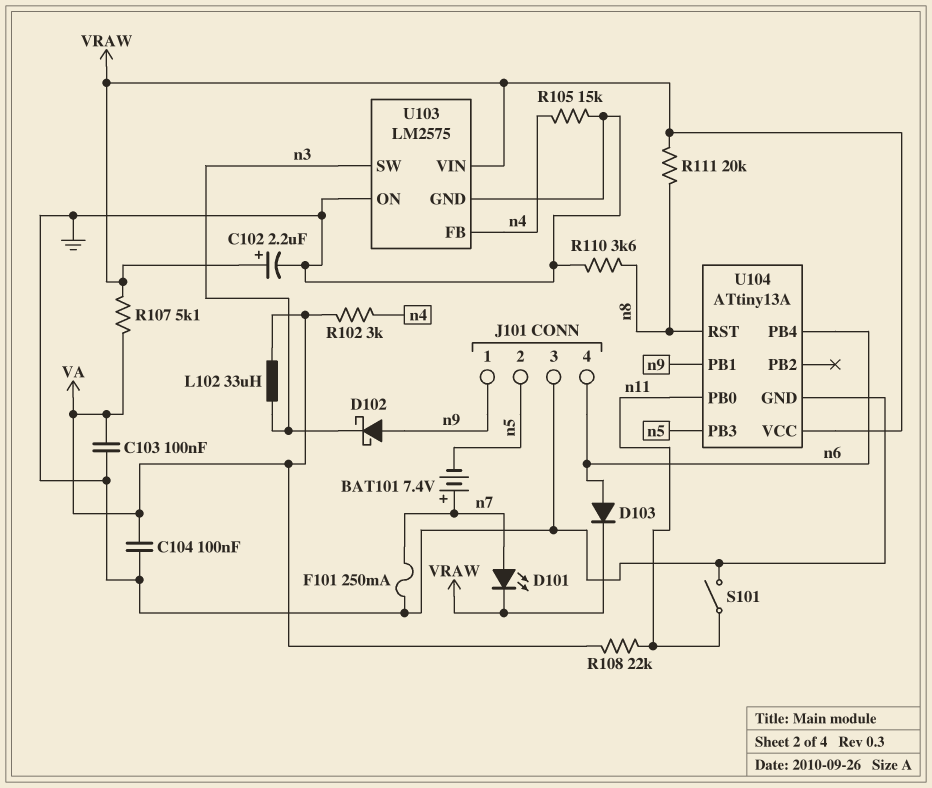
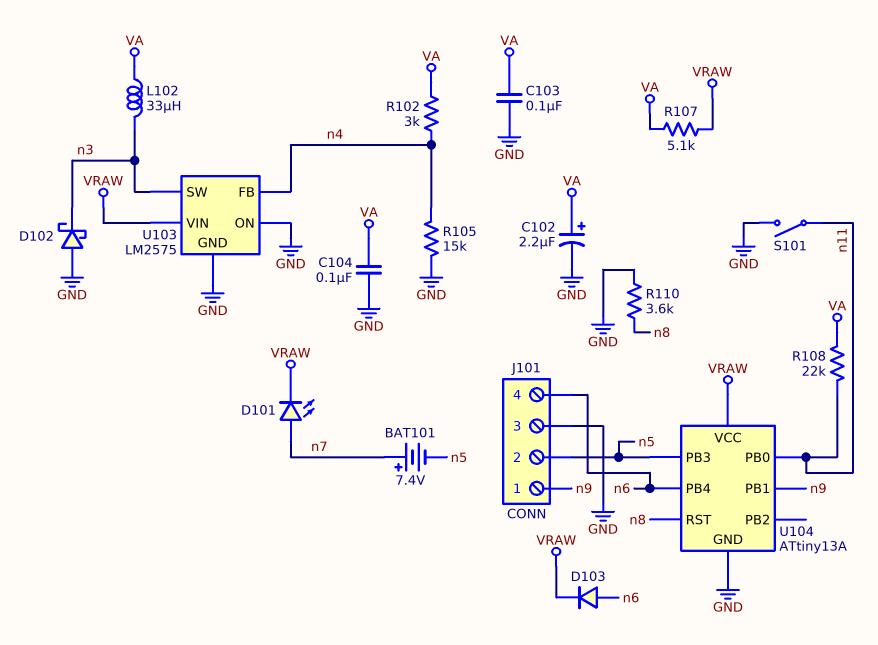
C102: 2.2uF (plus VRAW, minus GND) -> 2.2uF (plus VA, minus GND)
D102: schottky (A n9, K n3) -> schottky (A GND, K n3)
F101: 250mA (GND, n7) -> none
R111: 20k (VRAW, n8) -> none

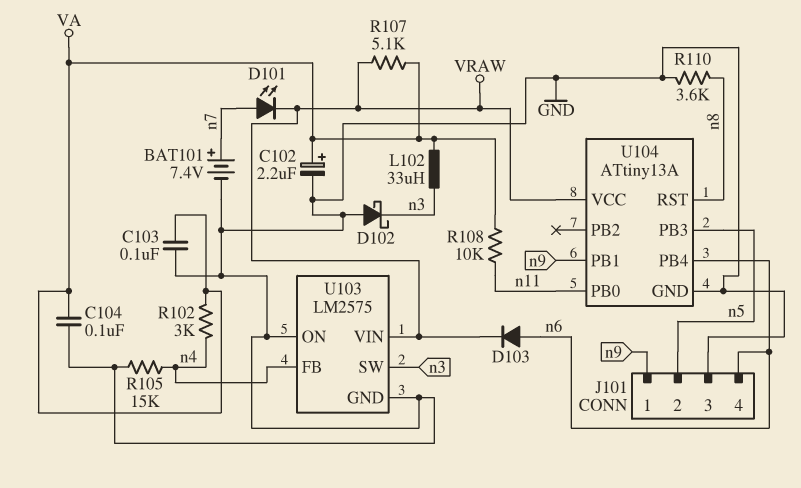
BAT101: 7.4V (plus n7, minus n5) -> 7.4V (plus n7, minus GND)
R108: 22k (VA, n11) -> 10k (VA, n11)
S101: switch (GND, n11) -> none

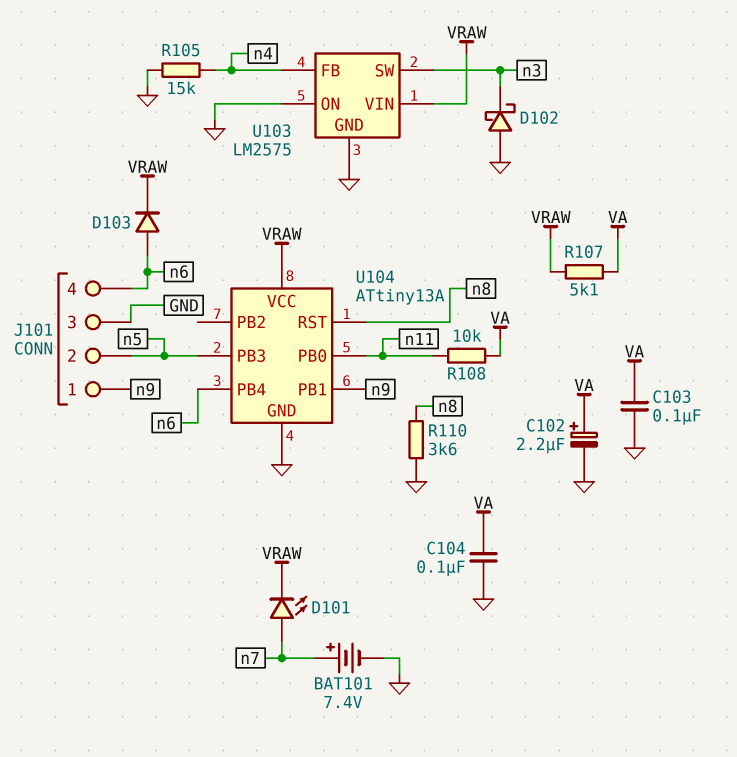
L102: 33uH (VA, n3) -> none
R102: 3k (VA, n4) -> none

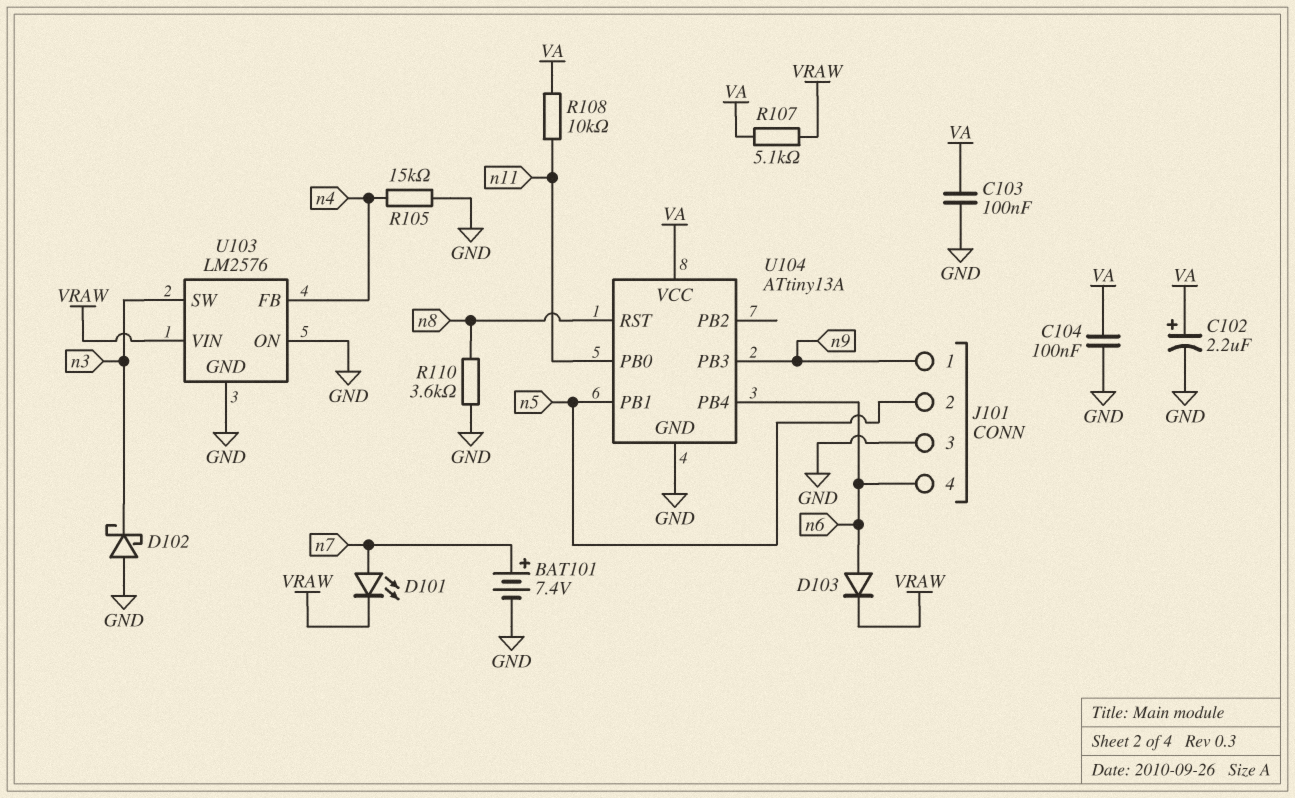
U103: LM2575 -> LM2576
U104 pin PB1: n9 -> n5
U104 pin PB3: n5 -> n9
U104 pin VCC: VRAW -> VA

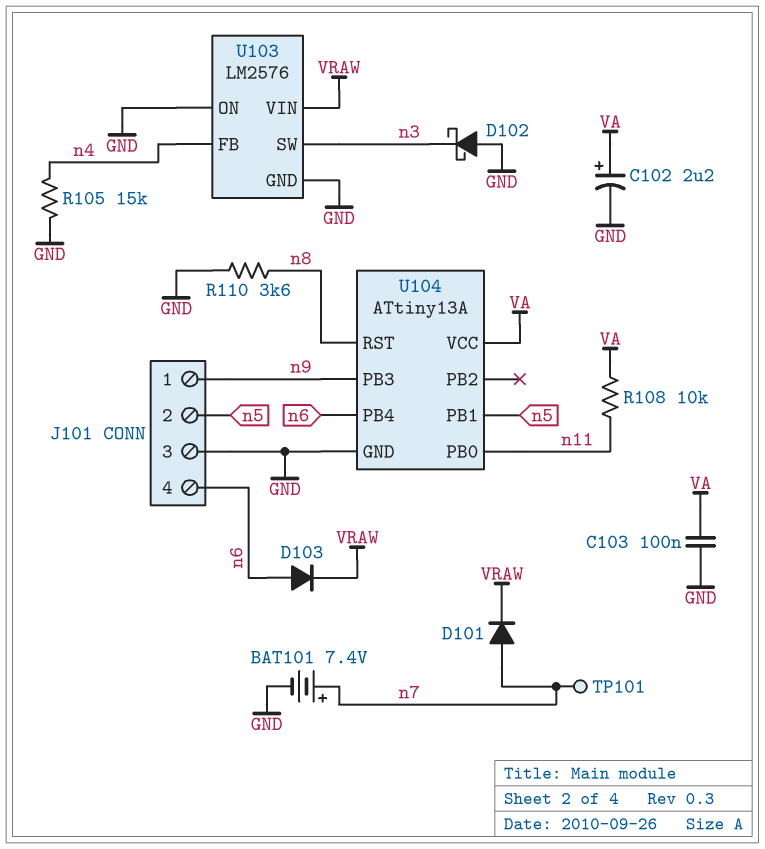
C104: 100nF (GND, VA) -> none
D101: LED (A n7, K VRAW) -> diode (A n7, K VRAW)
R107: 5.1k (VA, VRAW) -> none
TP101: none -> test point (n7)

